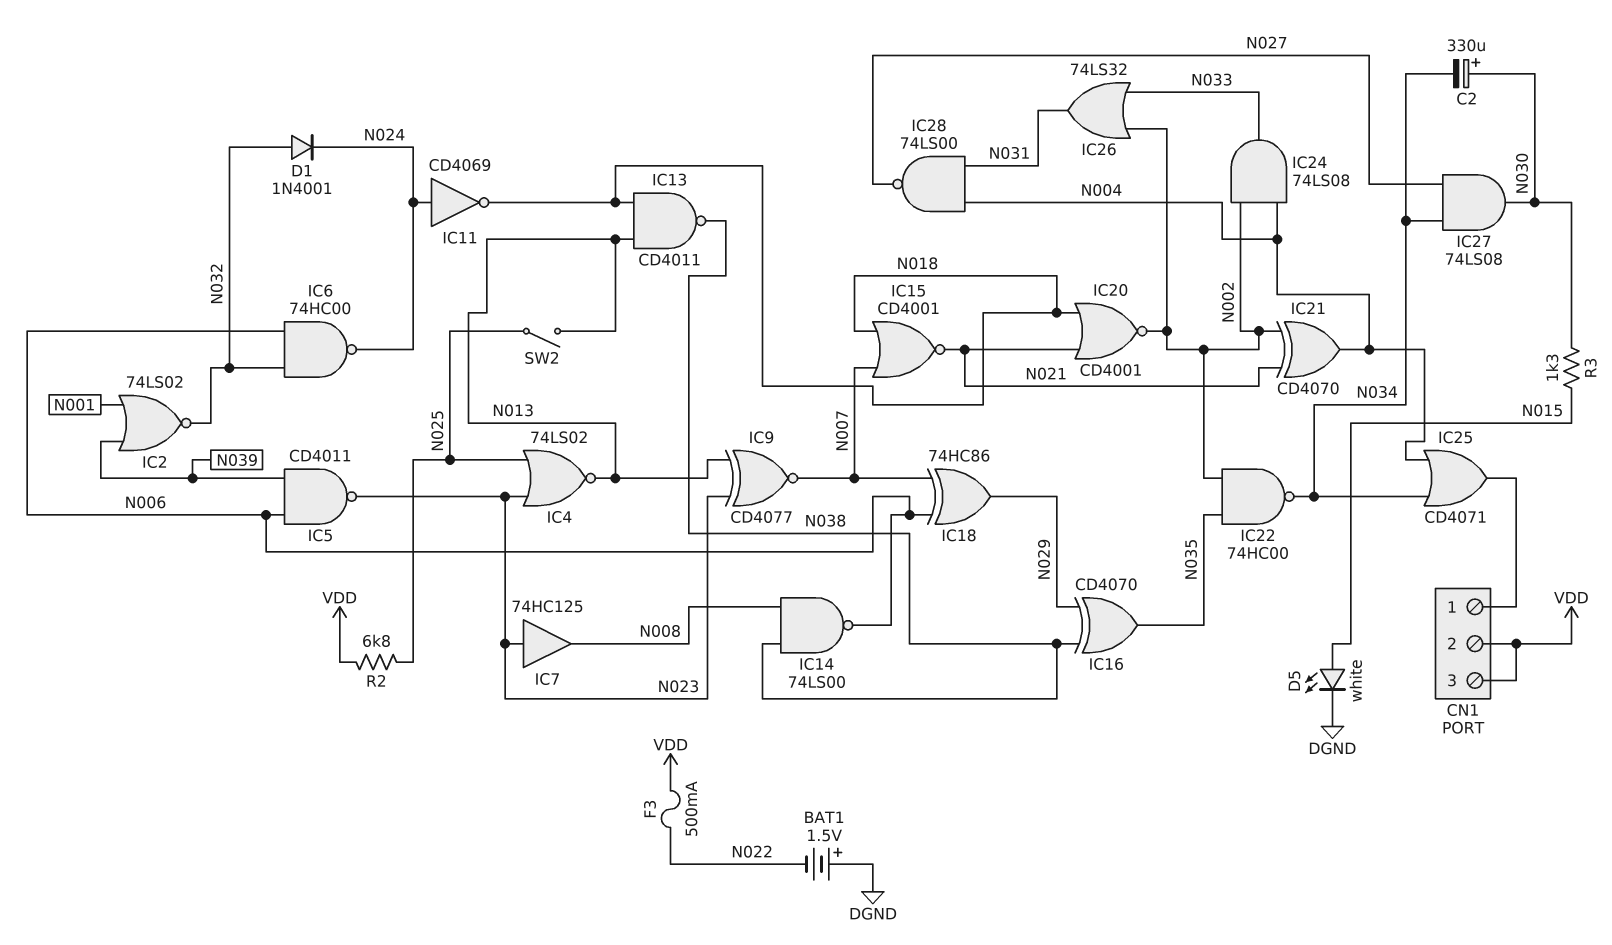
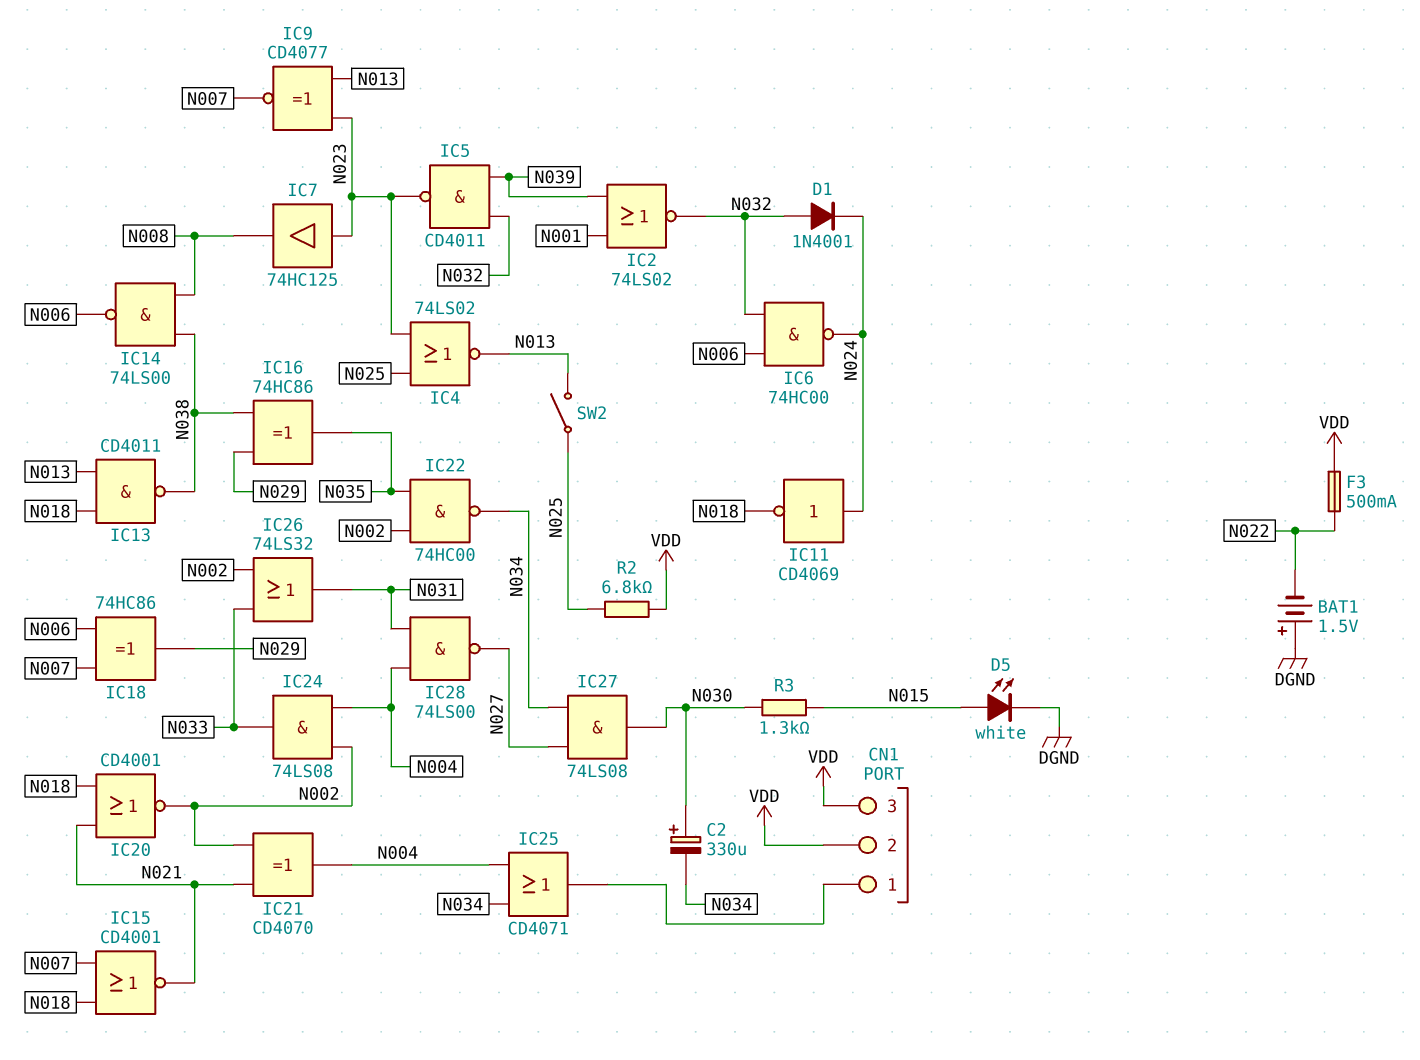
IC5: NAND CD4011 (in N006, in N039, out N023) -> NAND CD4011 (in N032, in N039, out N023)
IC16: XOR CD4070 (in N029, in N038, out N035) -> XOR 74HC86 (in N029, in N038, out N035)

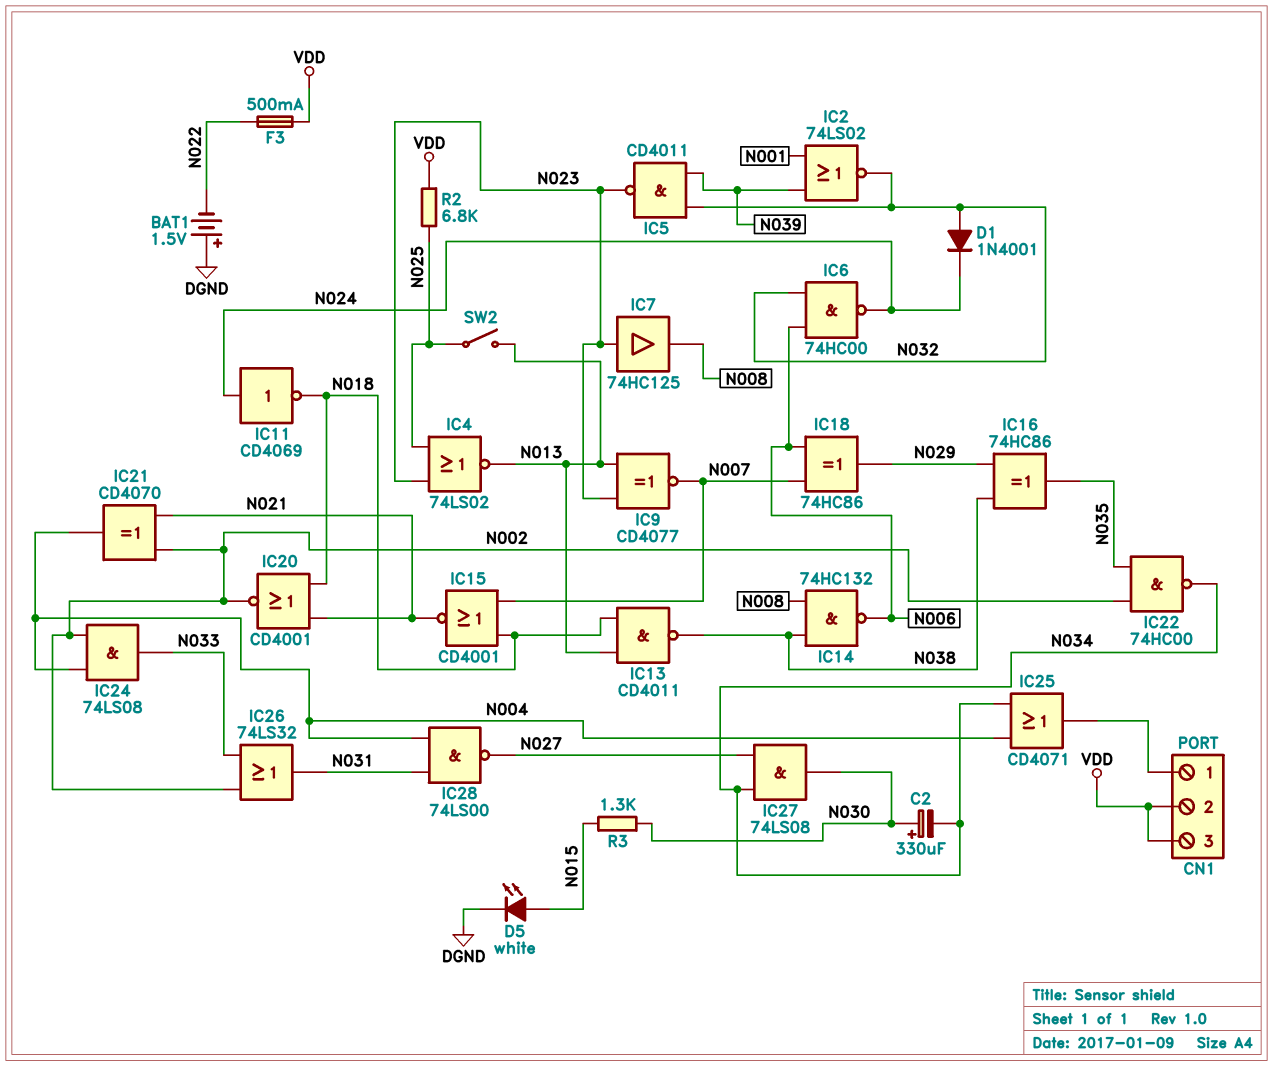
IC14: NAND 74LS00 (in N008, in N038, out N006) -> NAND 74HC132 (in N008, in N038, out N006)

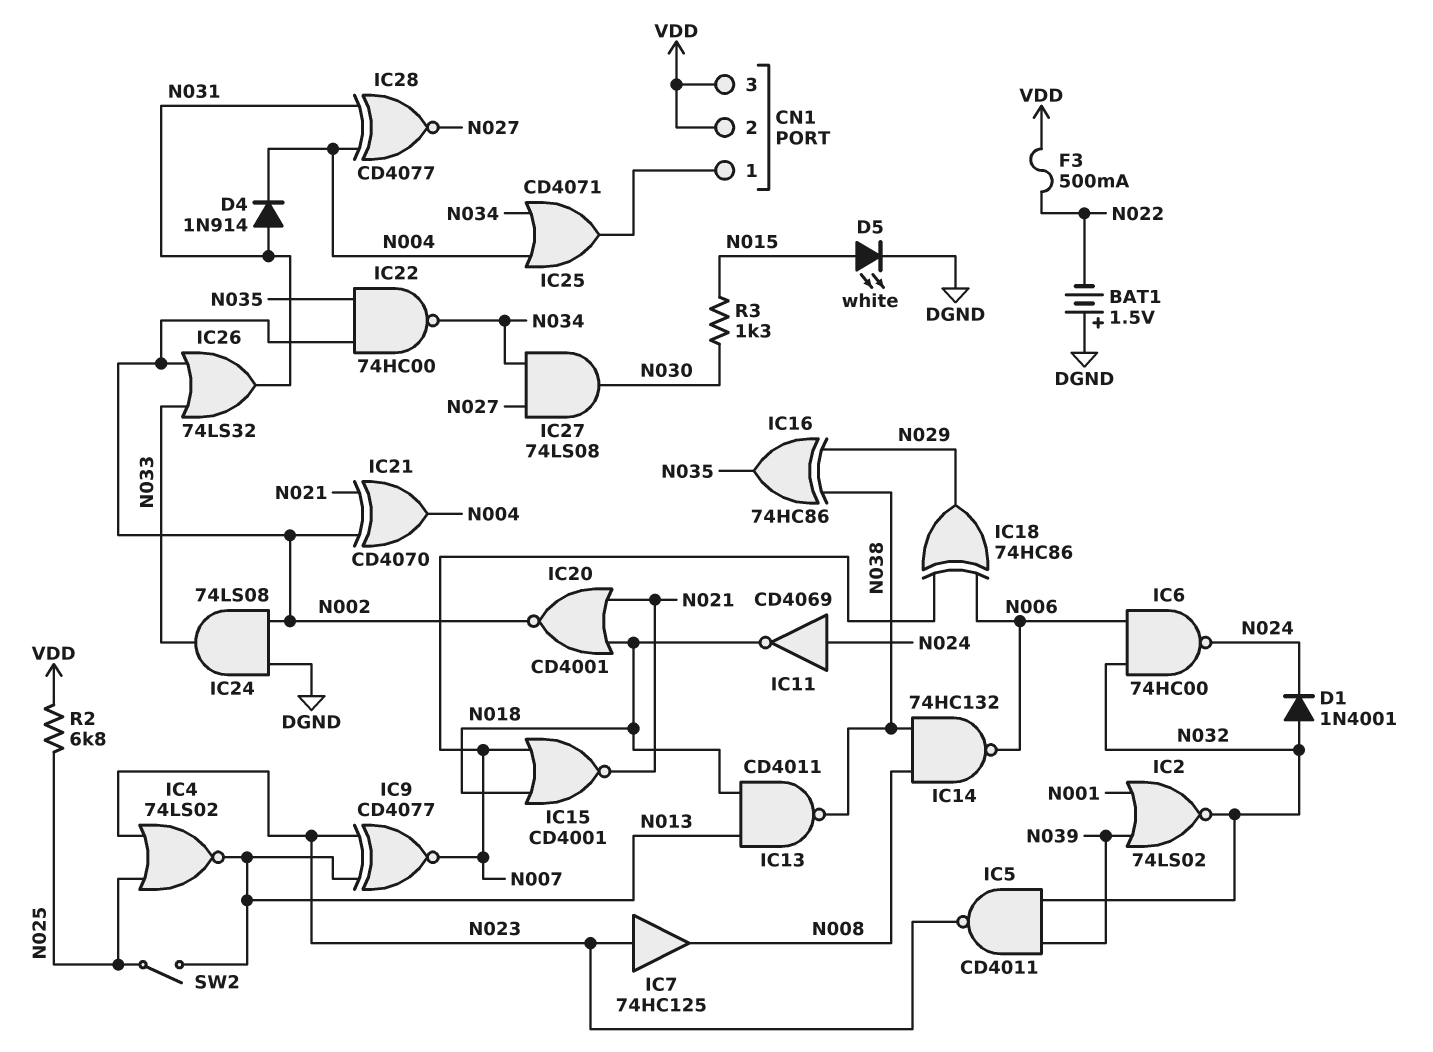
C2: 330uF (plus N030, minus N034) -> none
D4: none -> diode 1N914 (A N031, K N004)
IC24: AND 74LS08 (in N002, in N004, out N033) -> AND 74LS08 (in DGND, in N002, out N033)
IC28: NAND 74LS00 (in N004, in N031, out N027) -> XNOR CD4077 (in N004, in N031, out N027)

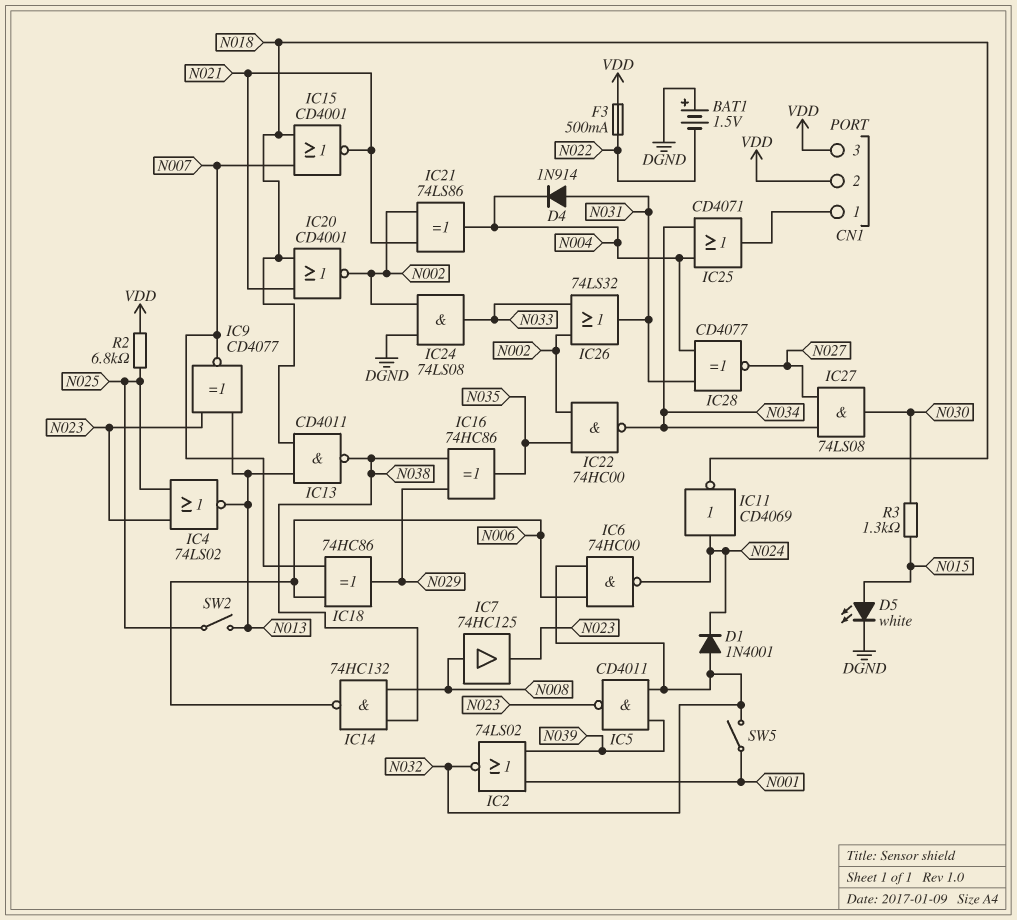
IC7: buffer 74HC125 (in N023, out N008) -> buffer 74HC125 (in N008, out N023)
IC21: XOR CD4070 (in N002, in N021, out N004) -> XOR 74LS86 (in N002, in N021, out N004)
SW5: none -> switch (N001, N032)

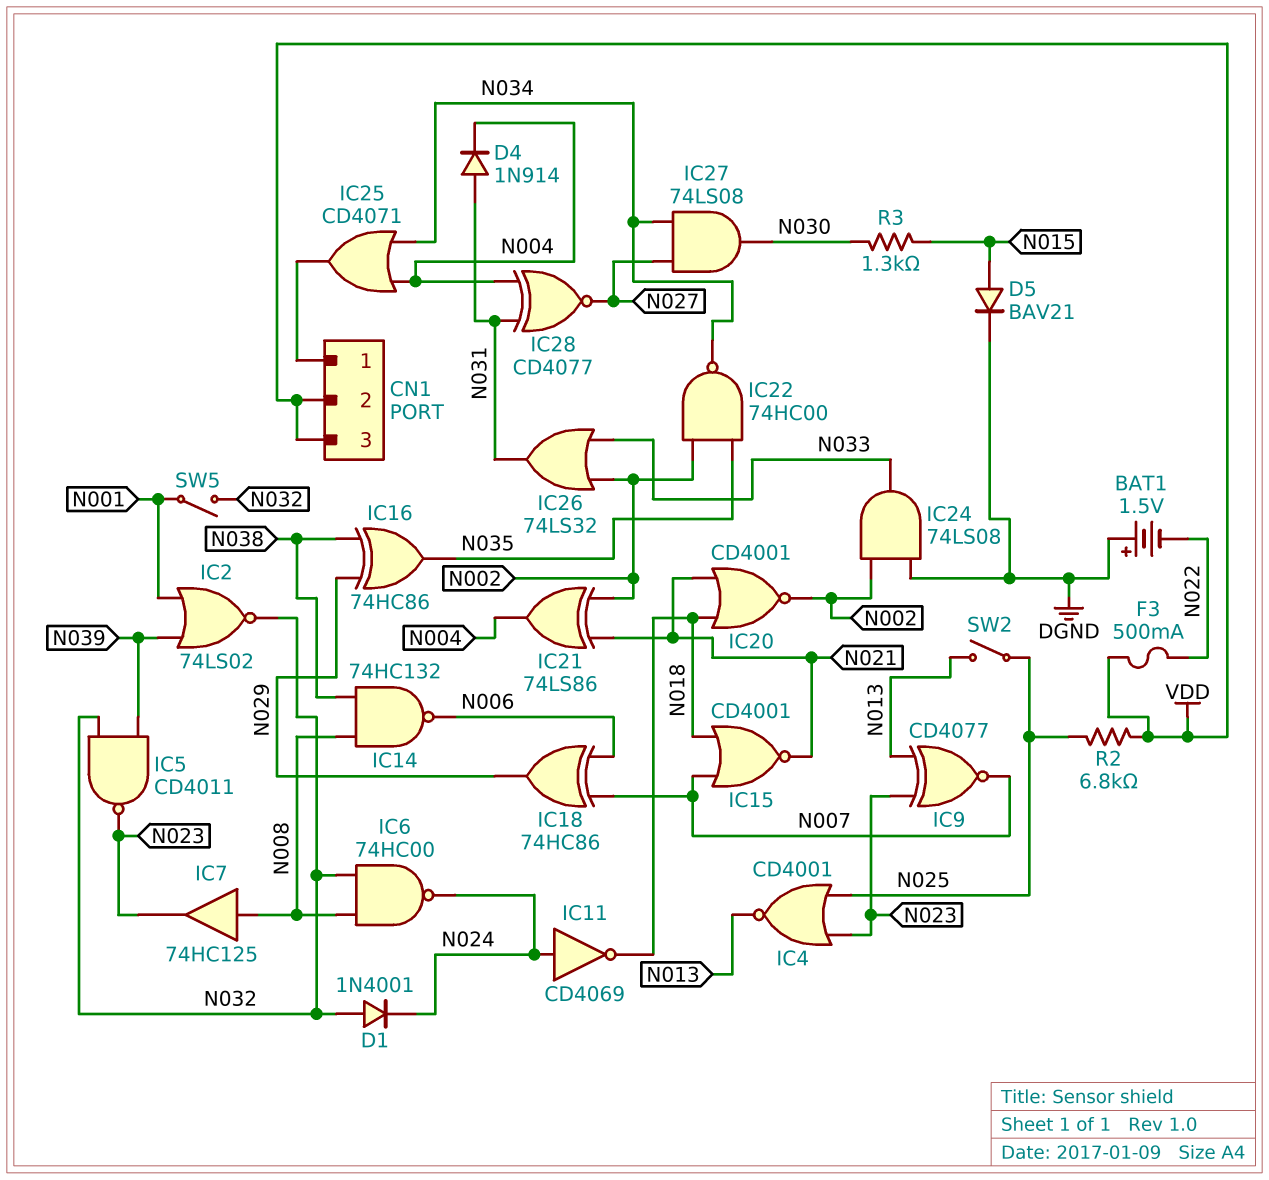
D5: LED white (A N015, K DGND) -> diode BAV21 (A N015, K DGND)
IC4: NOR 74LS02 (in N023, in N025, out N013) -> NOR CD4001 (in N023, in N025, out N013)
IC6: NAND 74HC00 (in N006, in N032, out N024) -> NAND 74HC00 (in N008, in N032, out N024)
IC13: NAND CD4011 (in N013, in N018, out N038) -> none

